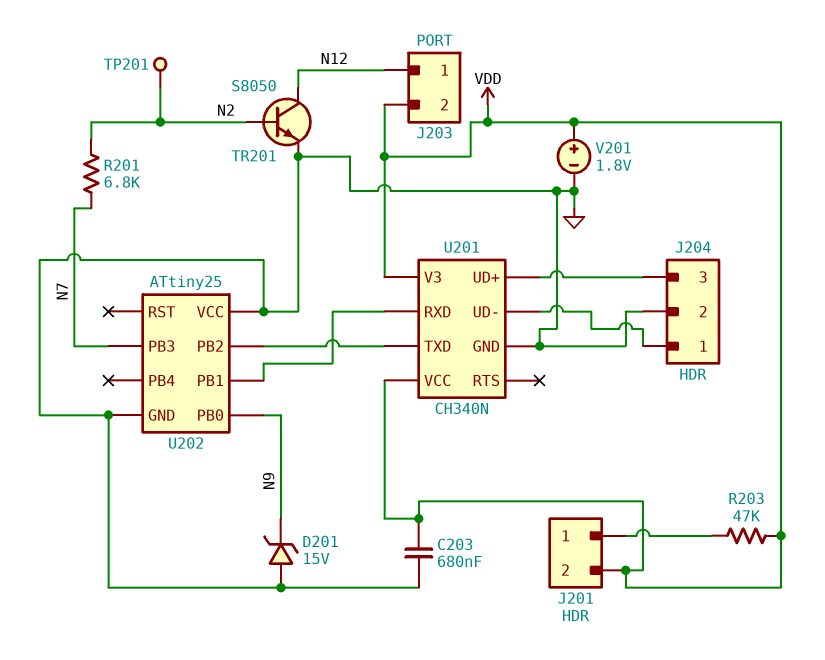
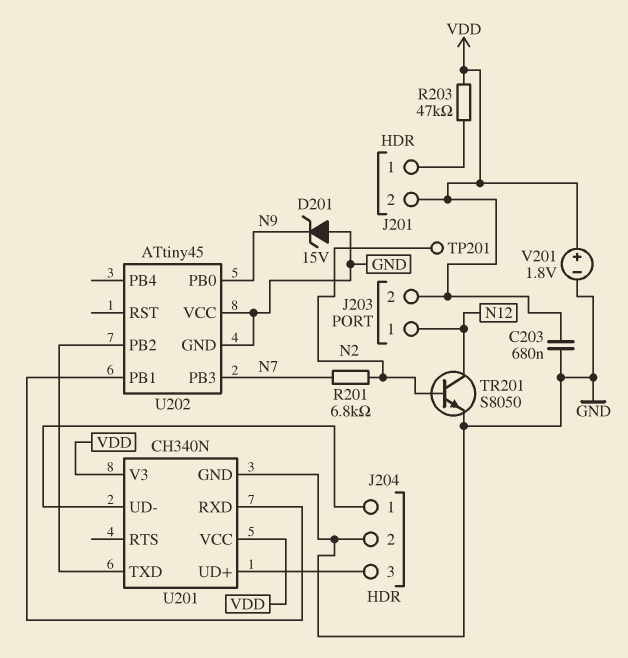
U202: ATtiny25 -> ATtiny45

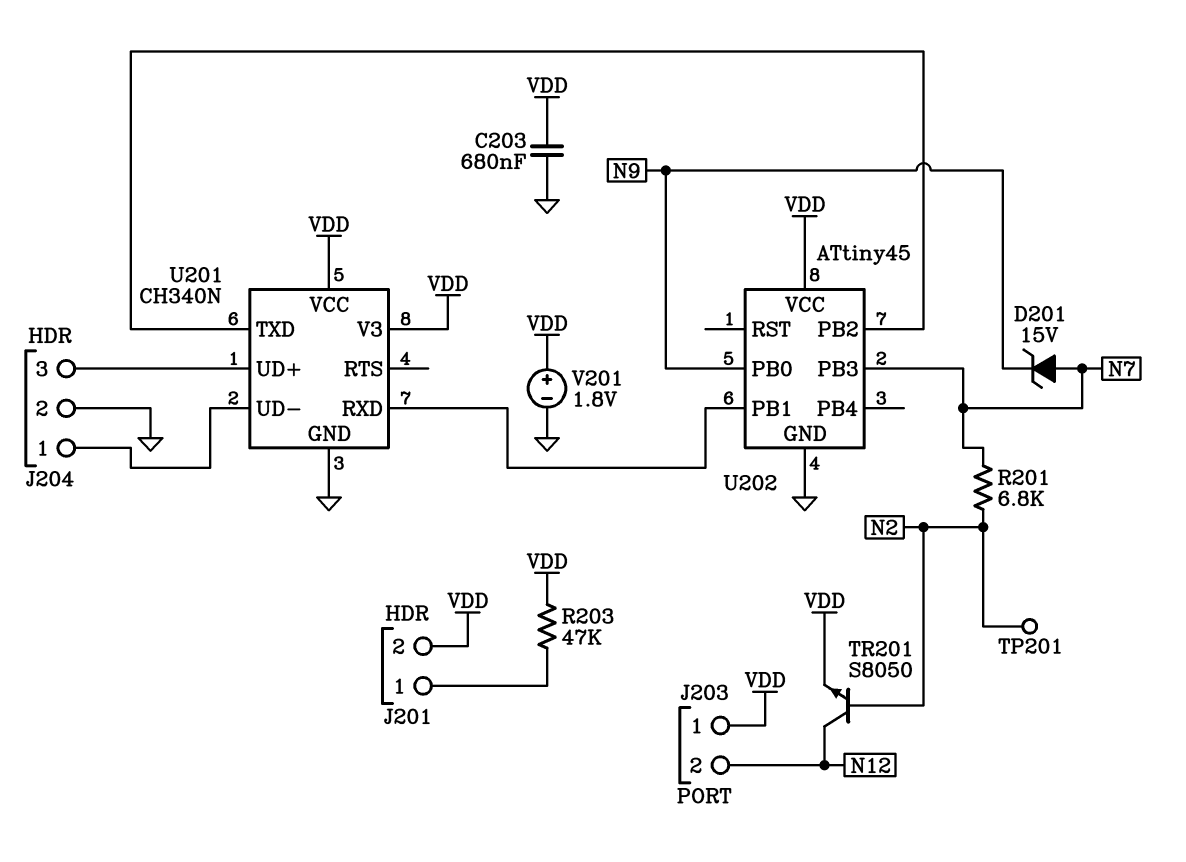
D201: zener 15V (A GND, K N9) -> zener 15V (A N7, K N9)
J203 pin 1: N12 -> VDD
J203 pin 2: VDD -> N12
TR201: NPN S8050 (B N2, C N12, E GND) -> NPN S8050 (B N2, C N12, E VDD)
U202 pin VCC: GND -> VDD

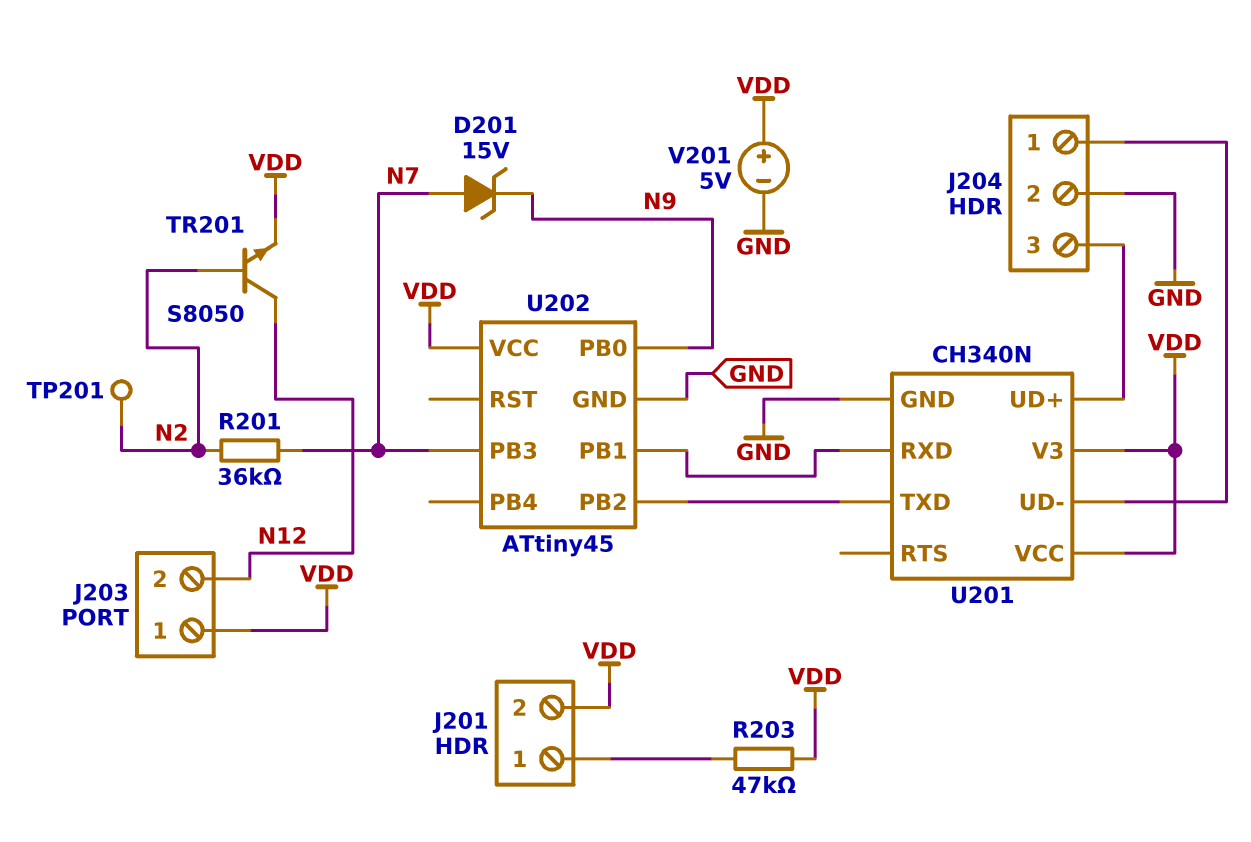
C203: 680nF (GND, VDD) -> none
R201: 6.8k (N2, N7) -> 36k (N2, N7)
V201: 1.8V (plus VDD, minus GND) -> 5V (plus VDD, minus GND)

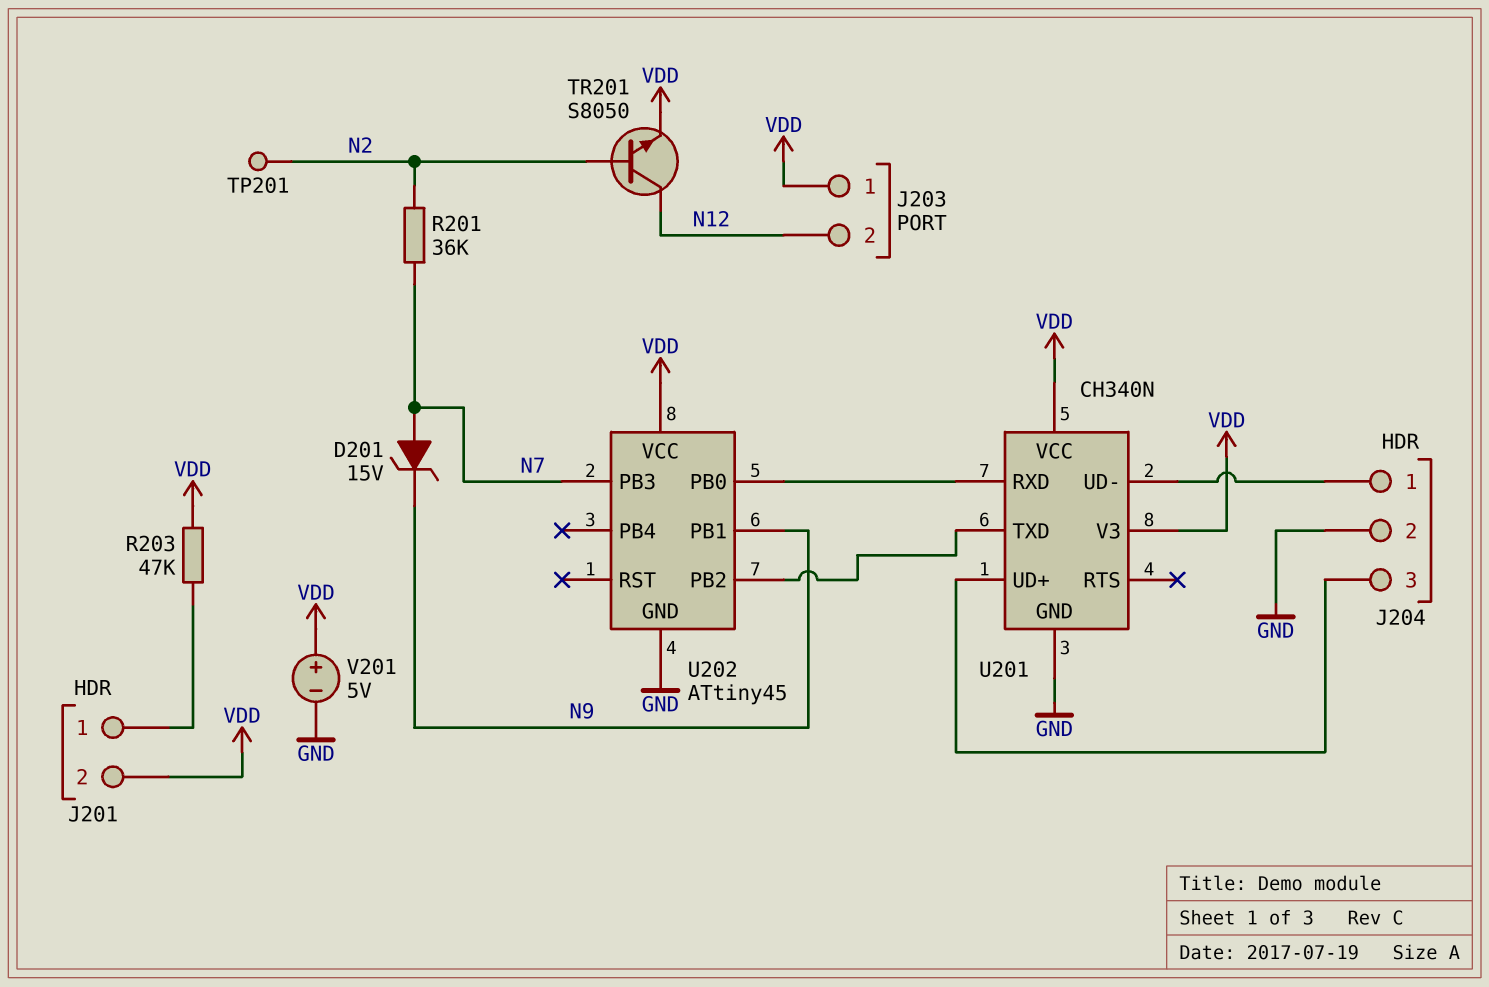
U202 pin PB0: N9 -> U201/RXD
U202 pin PB1: U201/RXD -> N9

